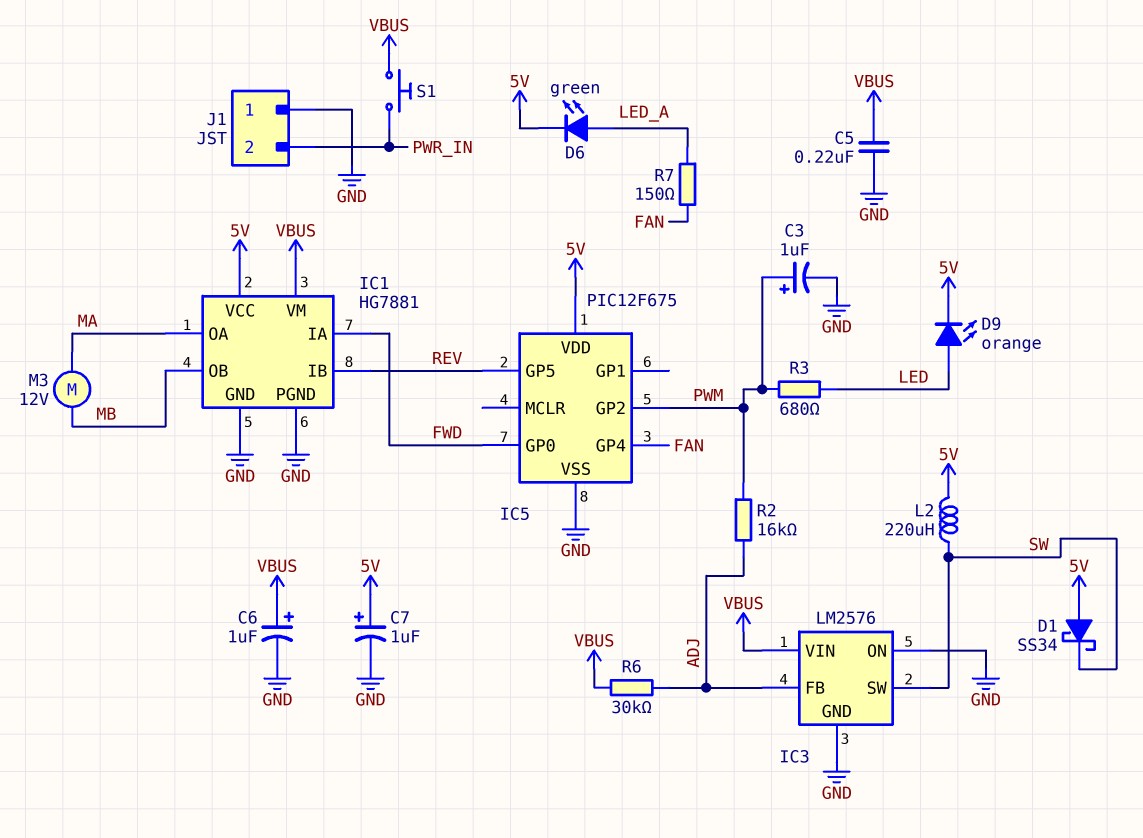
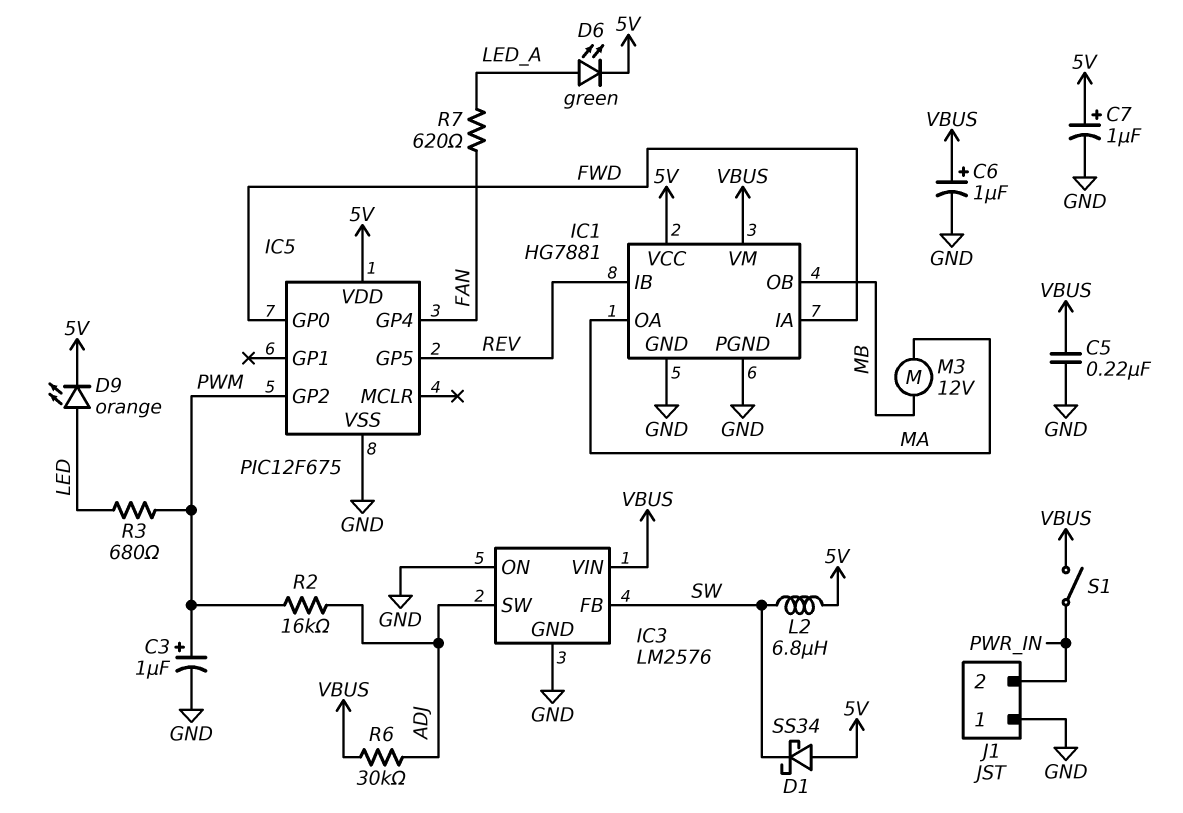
IC3 pin FB: ADJ -> SW
IC3 pin SW: SW -> ADJ
L2: 220uH (5V, SW) -> 6.8uH (5V, SW)
R7: 150 (FAN, LED_A) -> 620 (FAN, LED_A)
S1: button (PWR_IN, VBUS) -> switch (PWR_IN, VBUS)

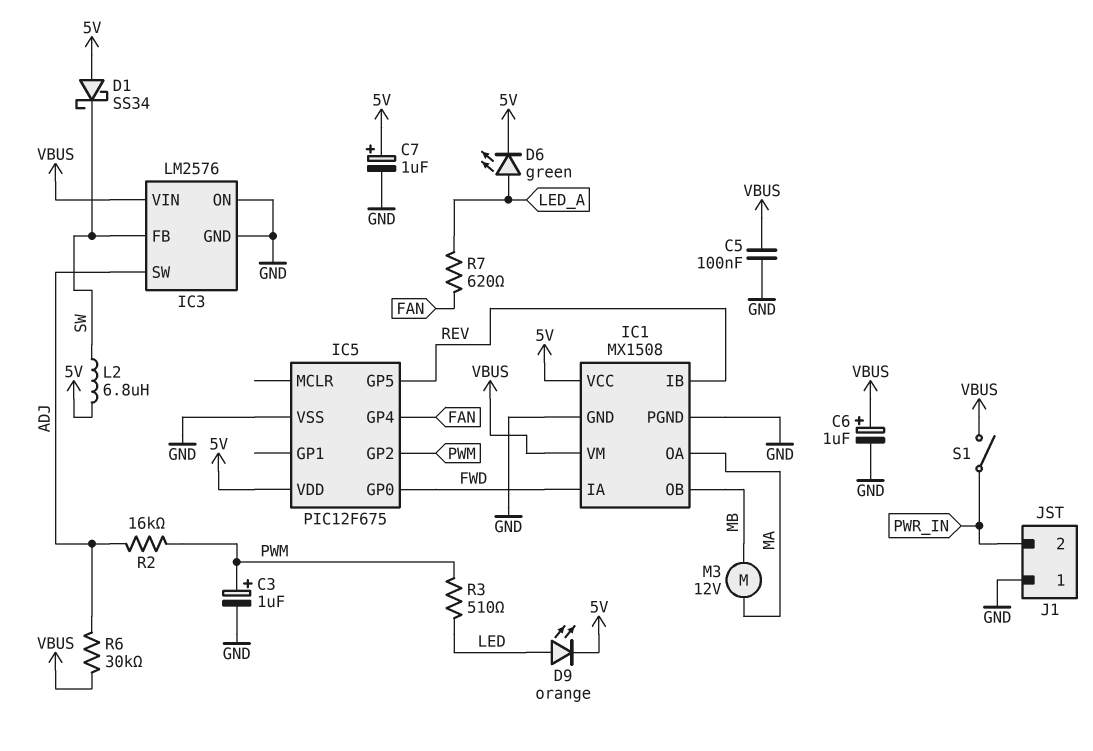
C5: 220nF (GND, VBUS) -> 100nF (GND, VBUS)
IC1: HG7881 -> MX1508
R3: 680 (LED, PWM) -> 510 (LED, PWM)

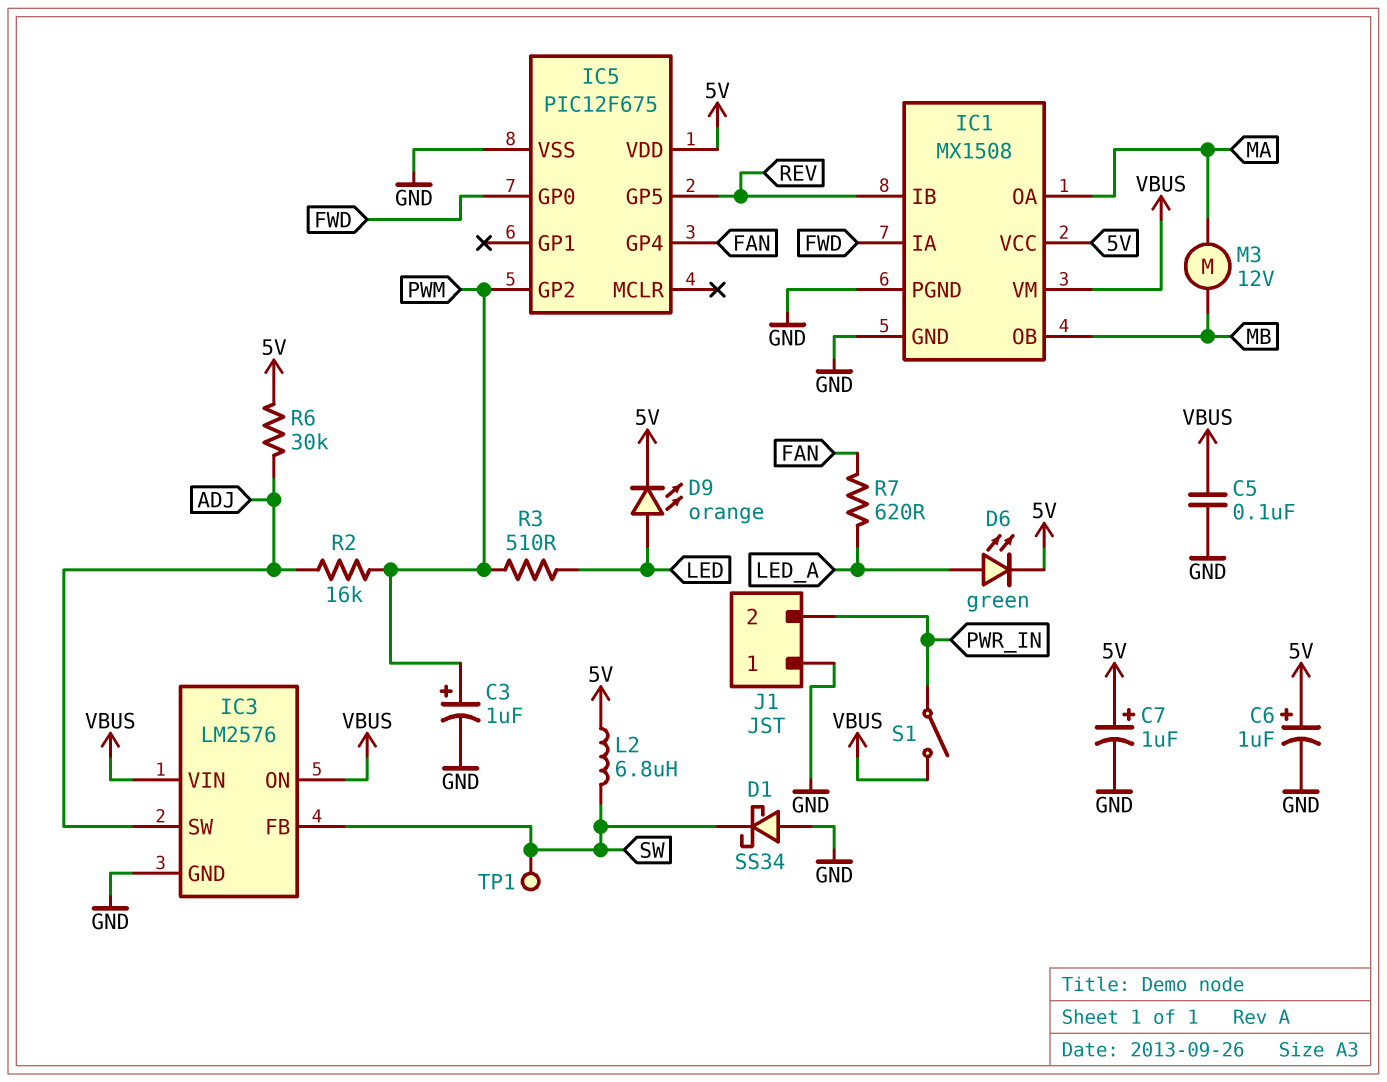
C6: 1uF (plus VBUS, minus GND) -> 1uF (plus 5V, minus GND)
D1: schottky SS34 (A 5V, K SW) -> schottky SS34 (A GND, K SW)
IC3 pin ON: GND -> VBUS
R6: 30k (ADJ, VBUS) -> 30k (5V, ADJ)
TP1: none -> test point (SW)

